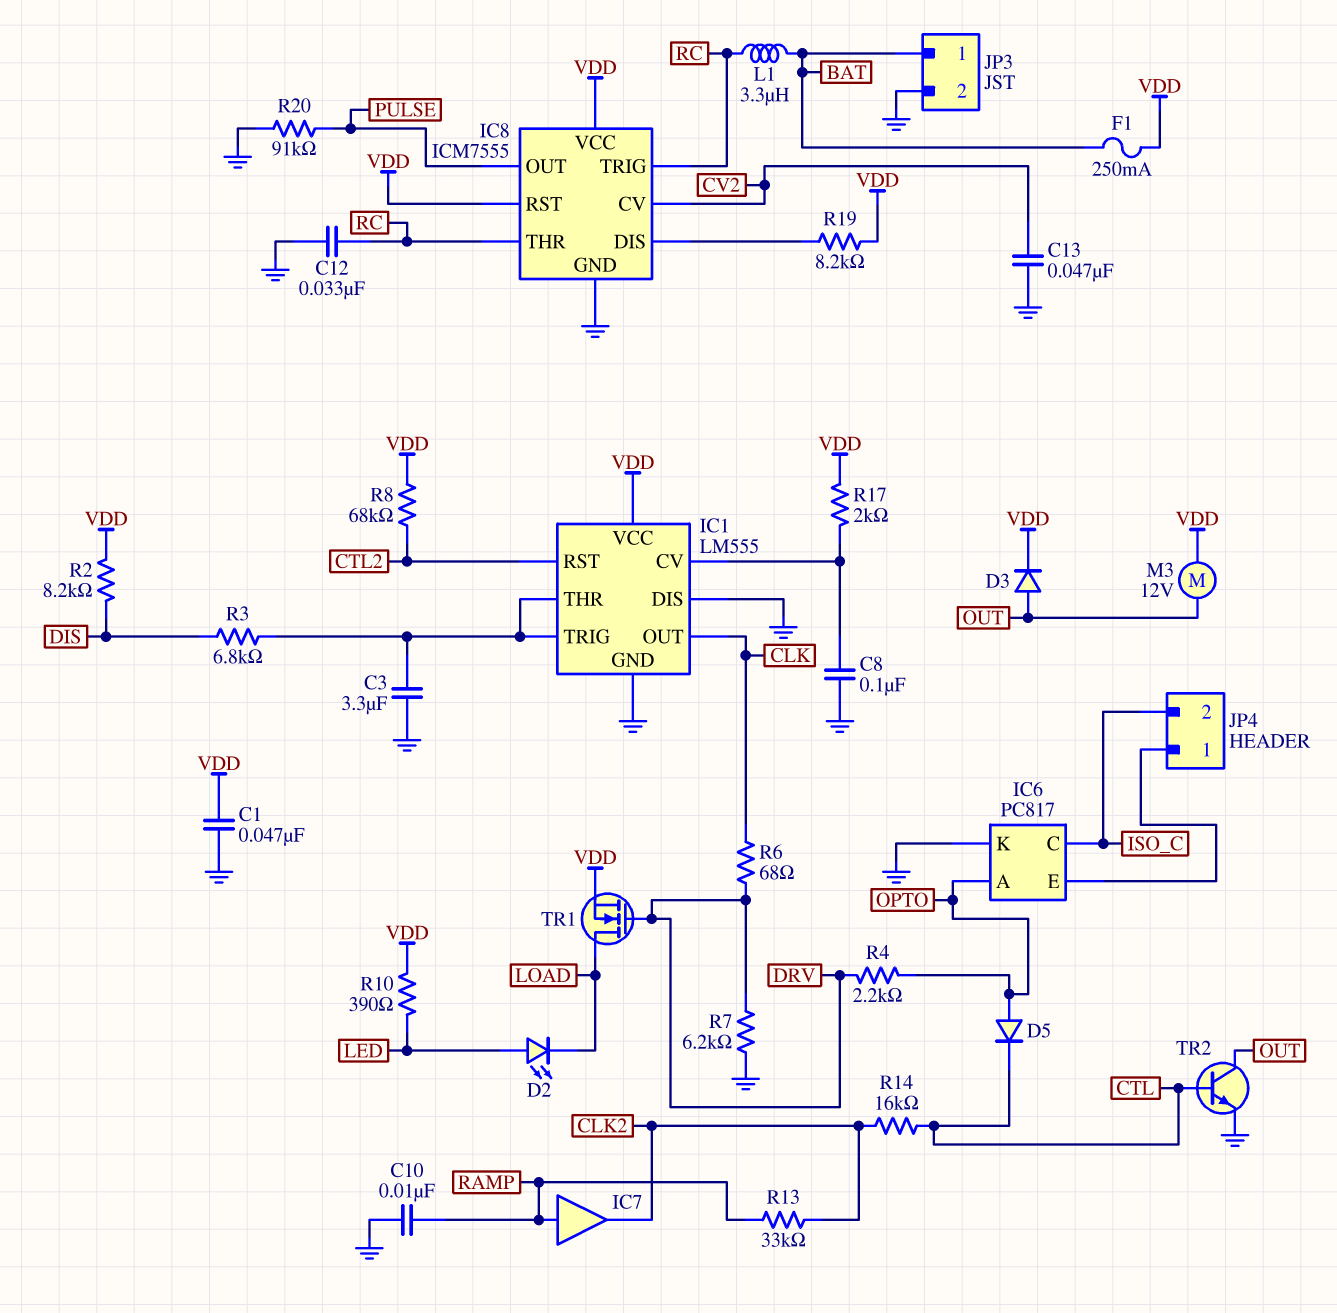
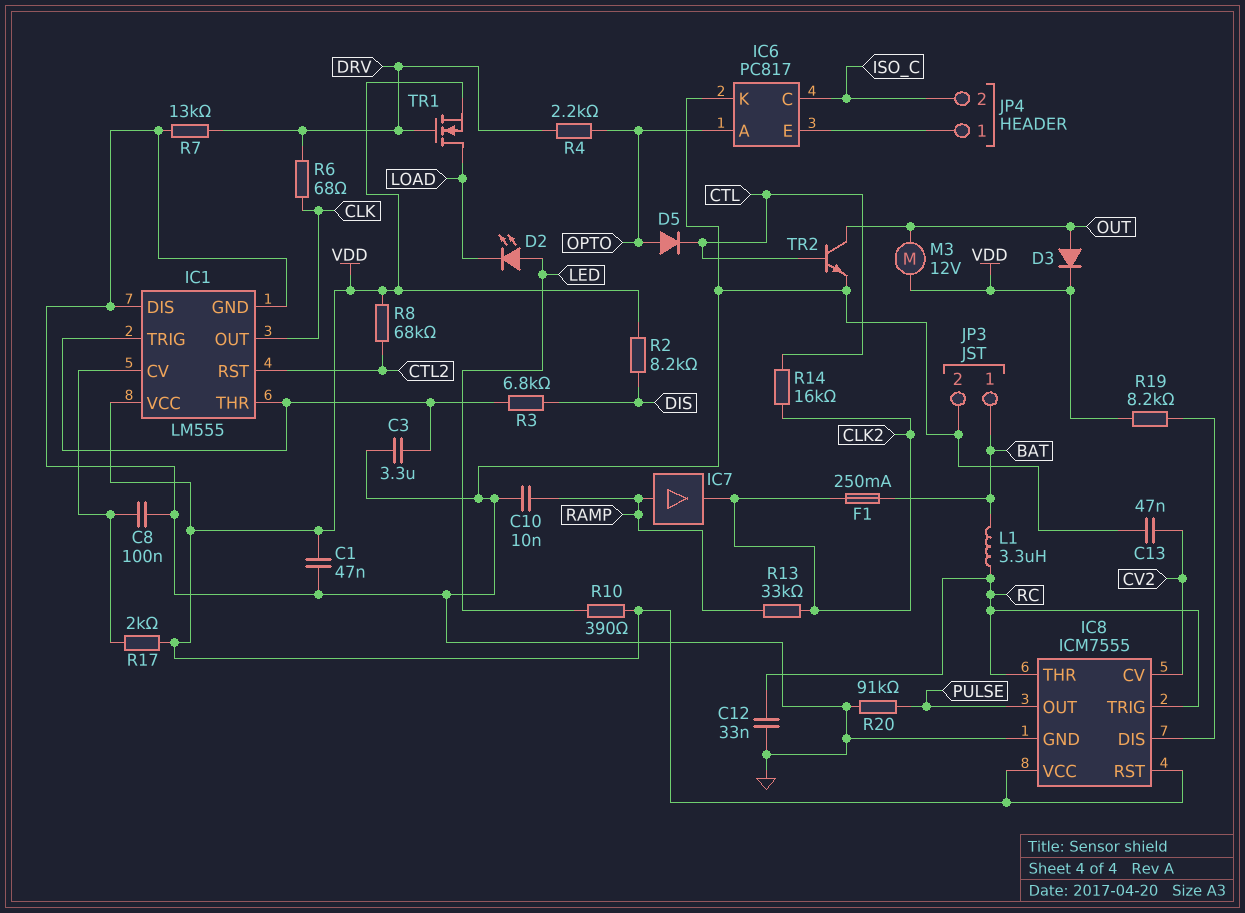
F1: 250mA (BAT, VDD) -> 250mA (BAT, CLK2)
R7: 6.2k (DRV, GND) -> 13k (DRV, GND)

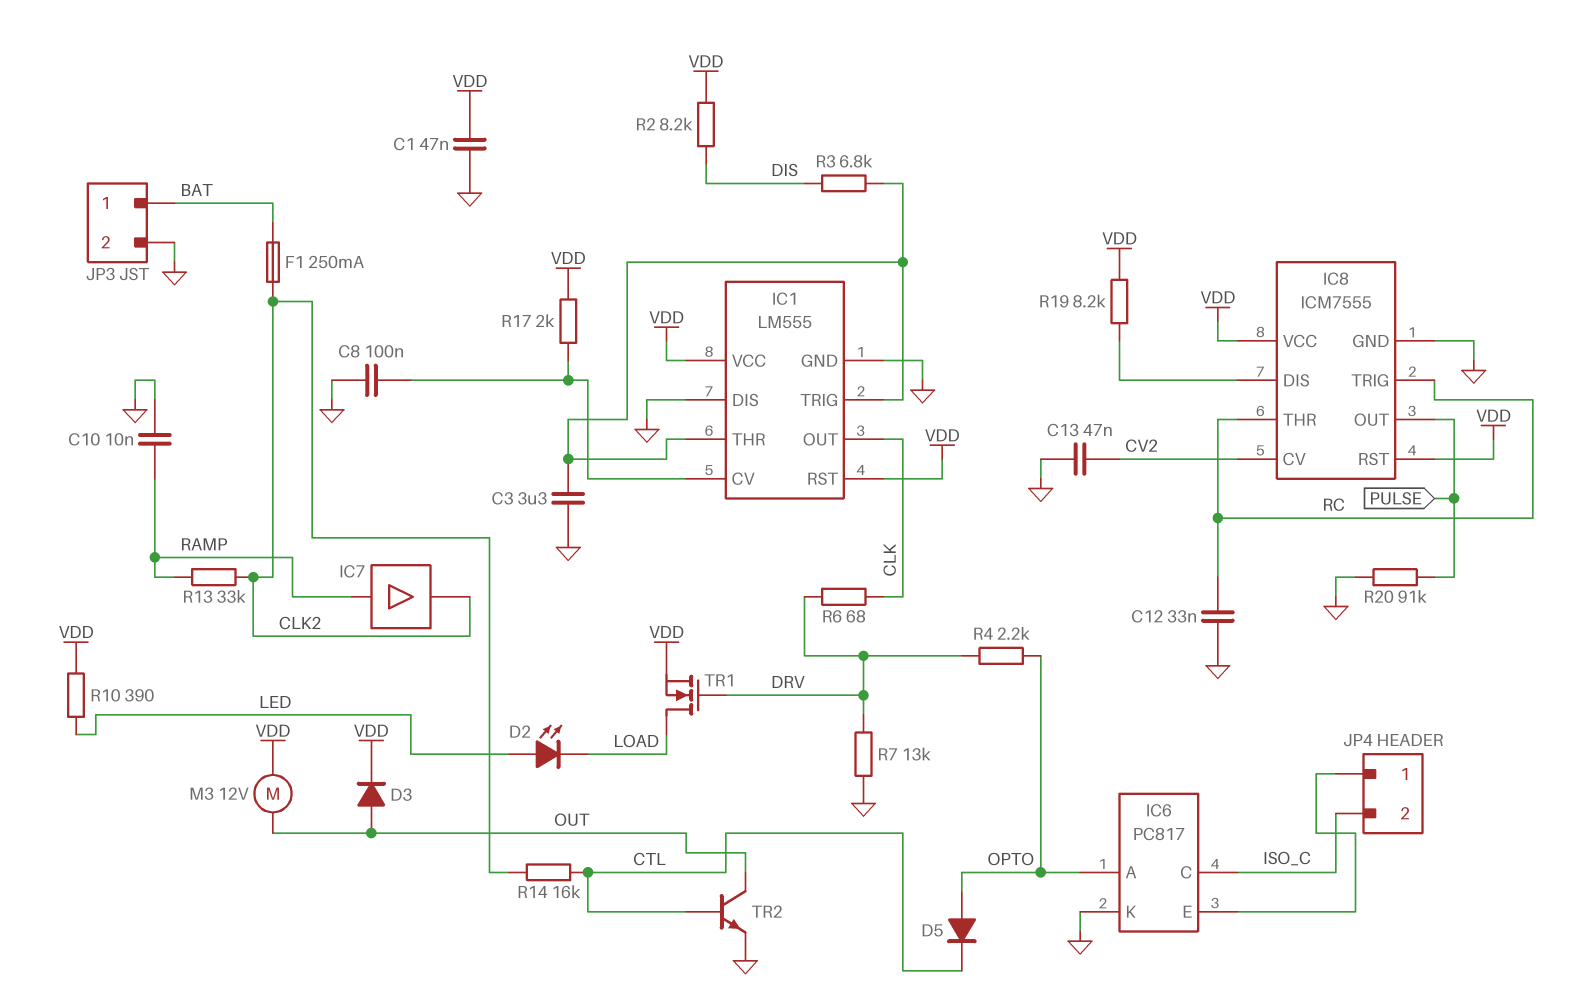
IC1 pin RST: CTL2 -> VDD
L1: 3.3uH (BAT, RC) -> none
R8: 68k (CTL2, VDD) -> none

